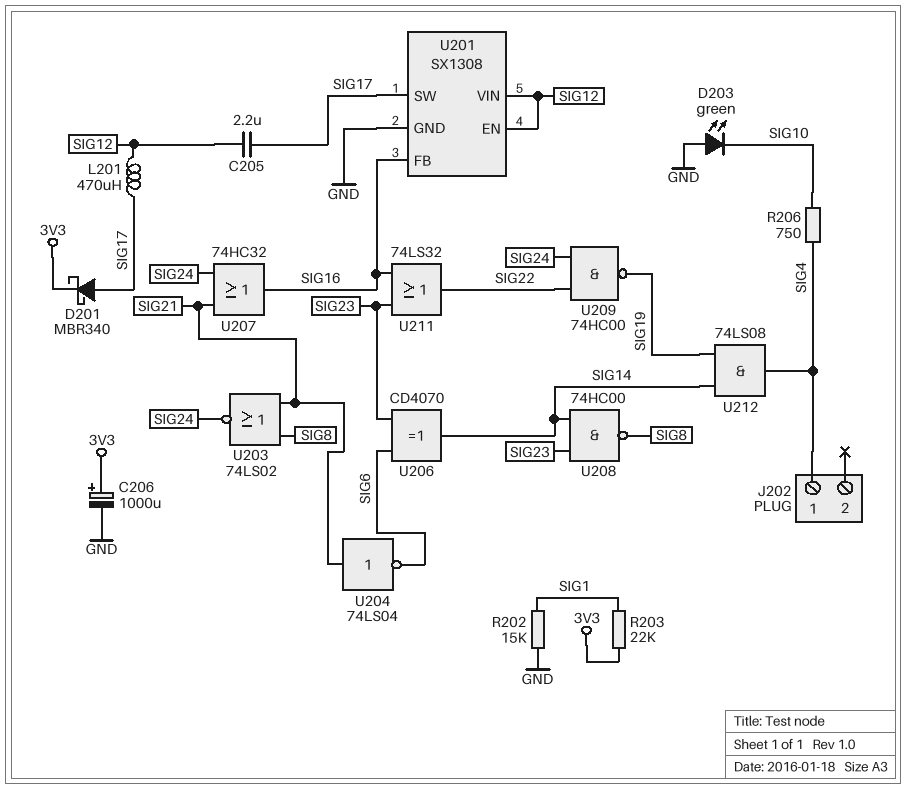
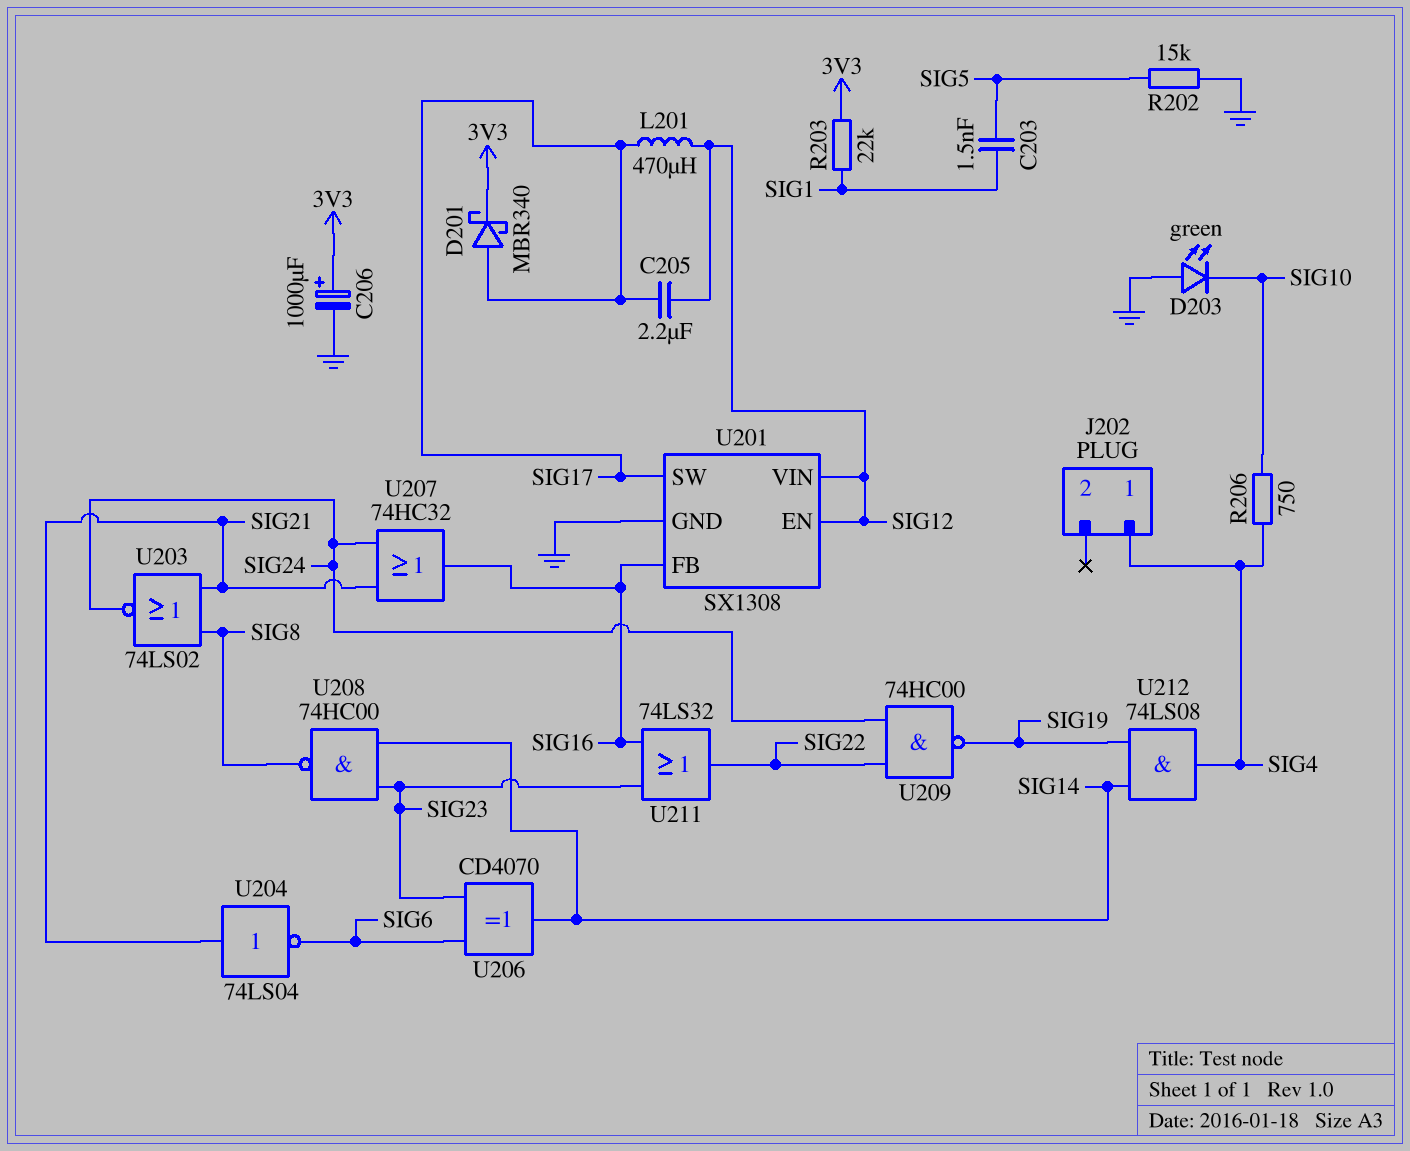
C203: none -> 1.5nF (SIG1, SIG5)
R202: 15k (GND, SIG1) -> 15k (GND, SIG5)

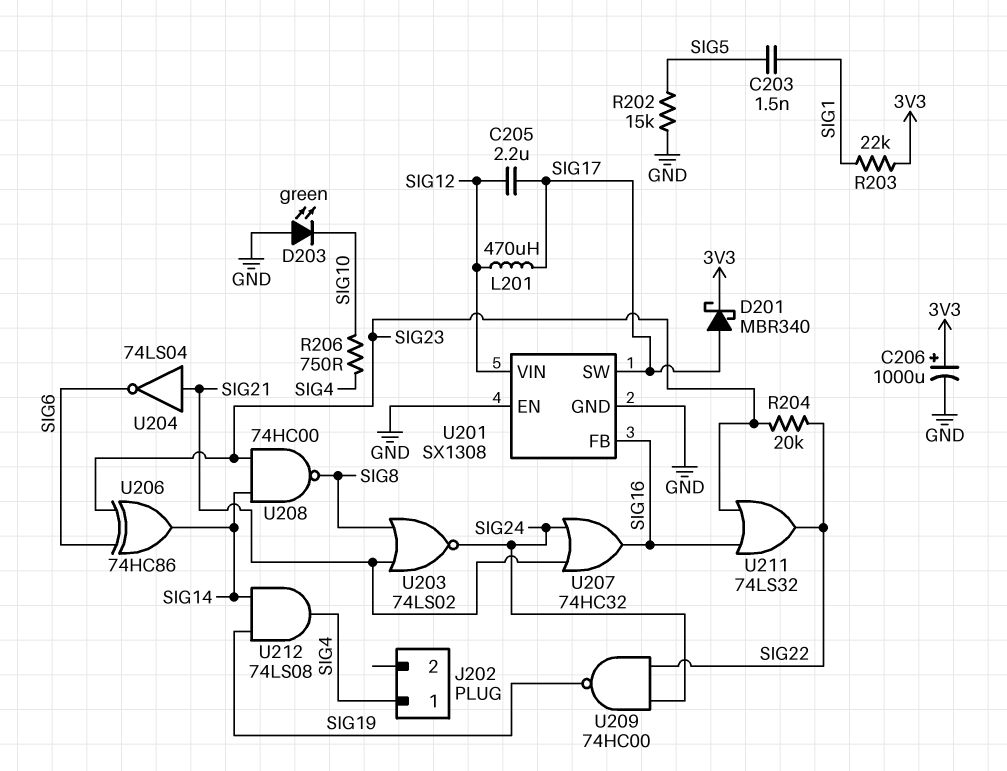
R204: none -> 20k (SIG22, SIG23)
U201 pin EN: SIG12 -> GND
U206: XOR CD4070 (in SIG6, in SIG23, out SIG14) -> XOR 74HC86 (in SIG6, in SIG23, out SIG14)

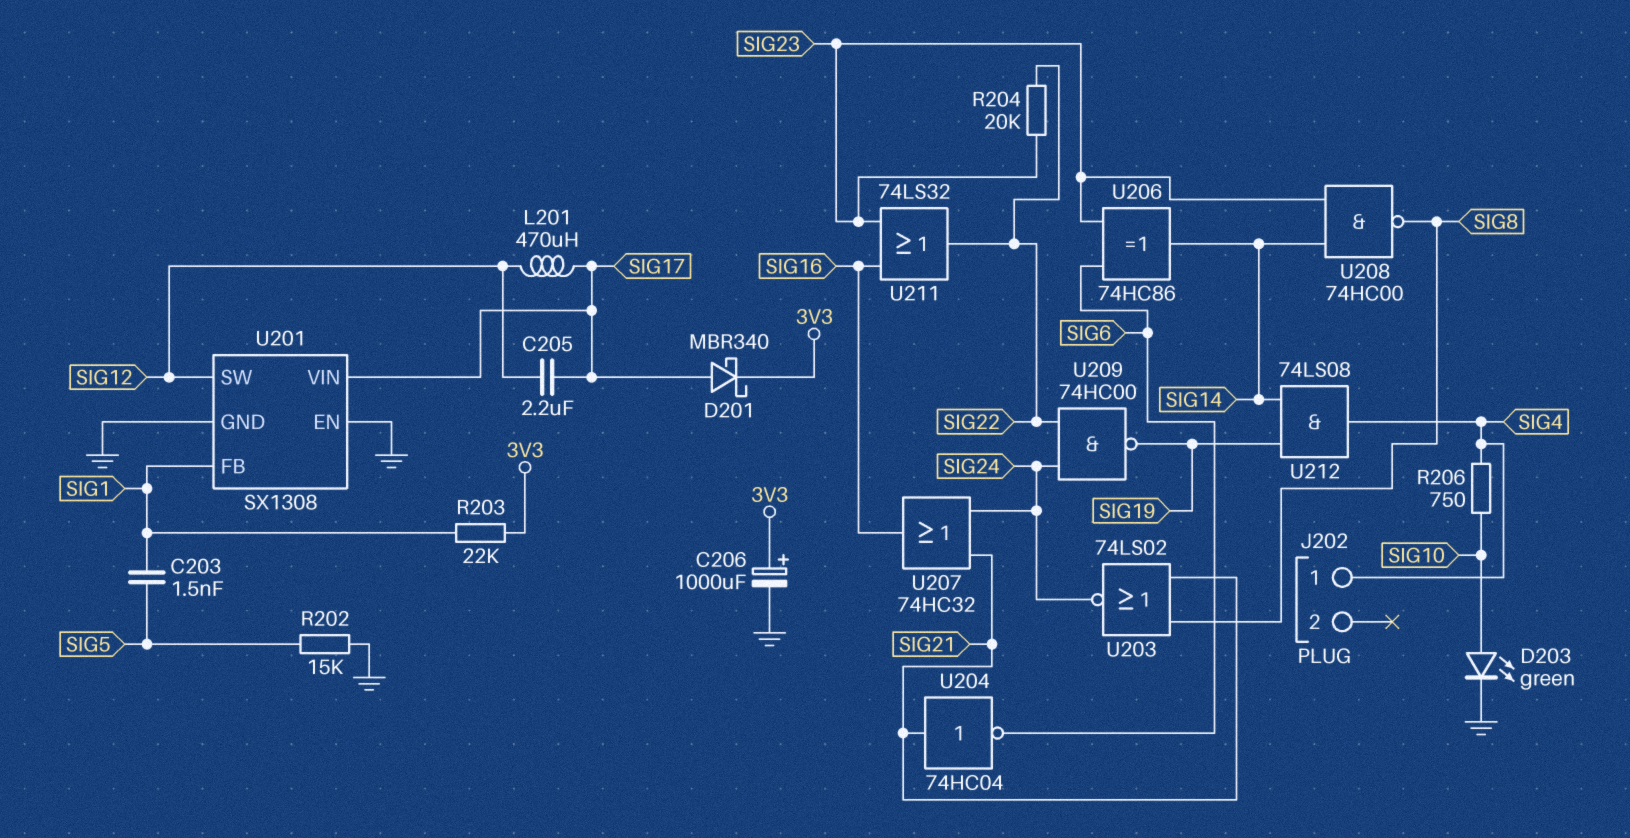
D203: LED green (A GND, K SIG10) -> LED green (A SIG10, K GND)
U201 pin FB: SIG16 -> SIG1
U201 pin SW: SIG17 -> SIG12
U201 pin VIN: SIG12 -> SIG17
U204: NOT 74LS04 (in SIG21, out SIG6) -> NOT 74HC04 (in SIG21, out SIG6)

